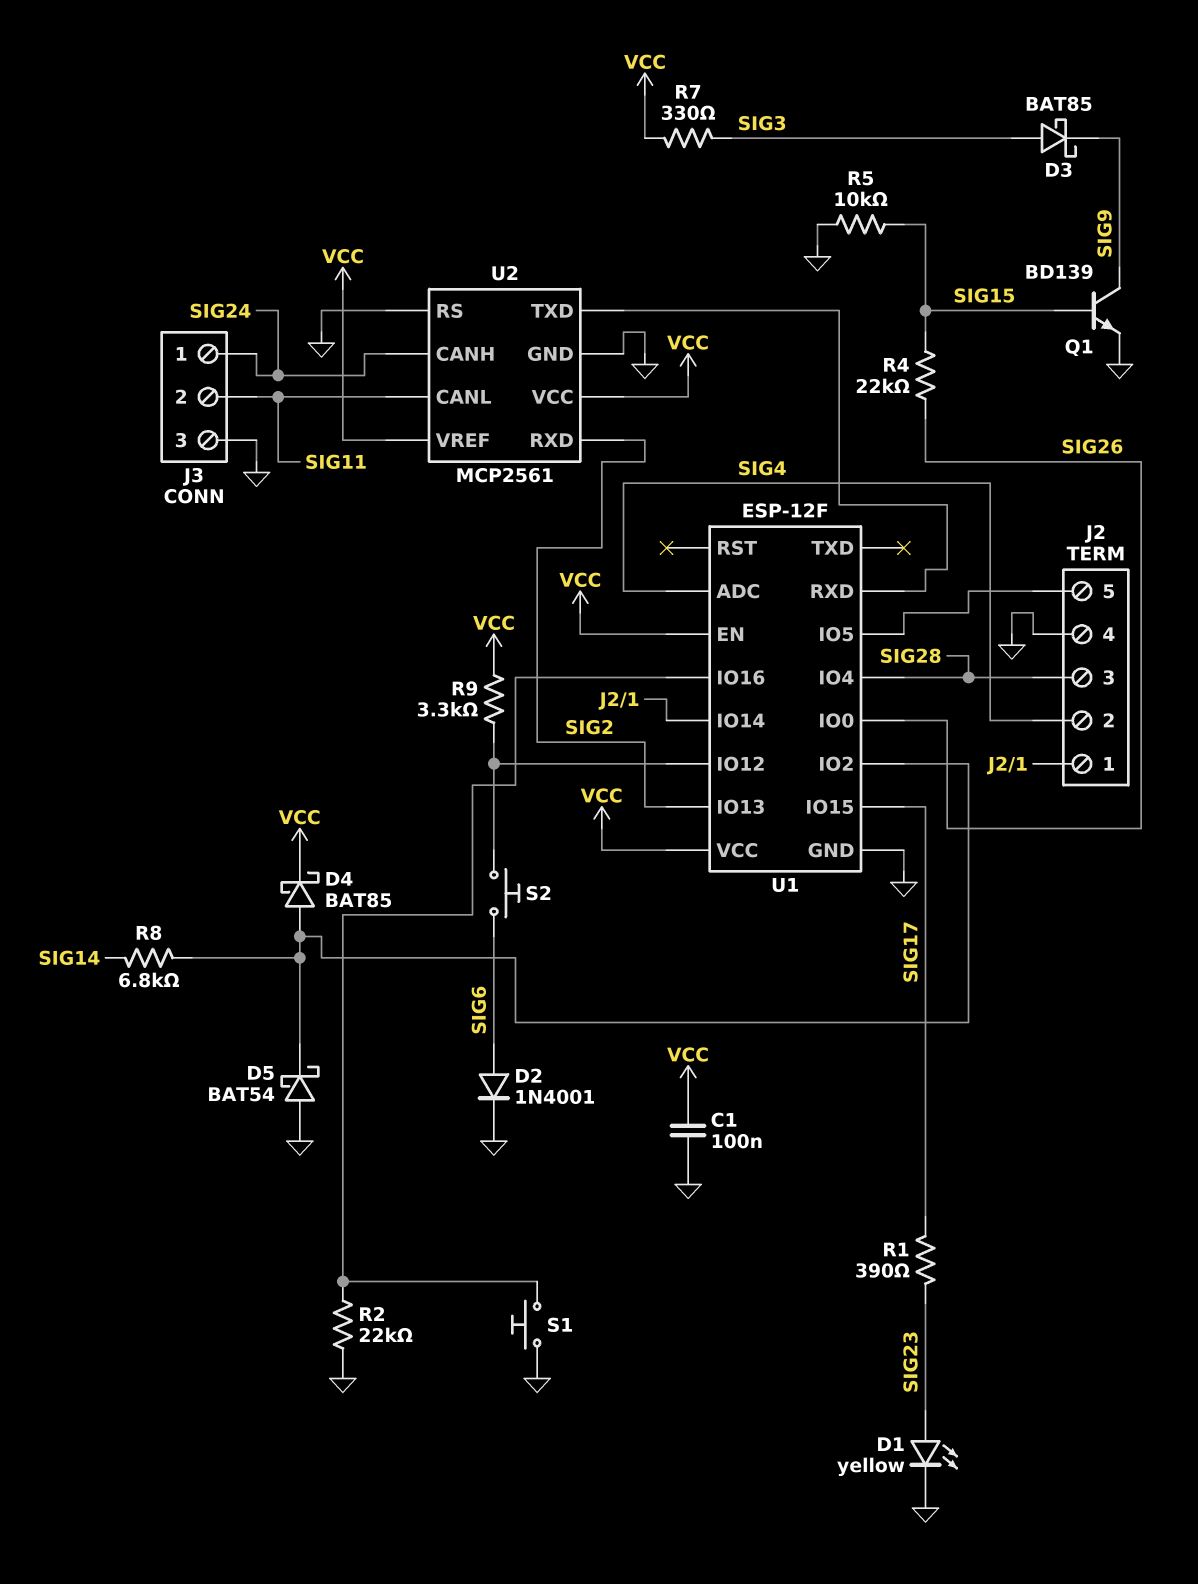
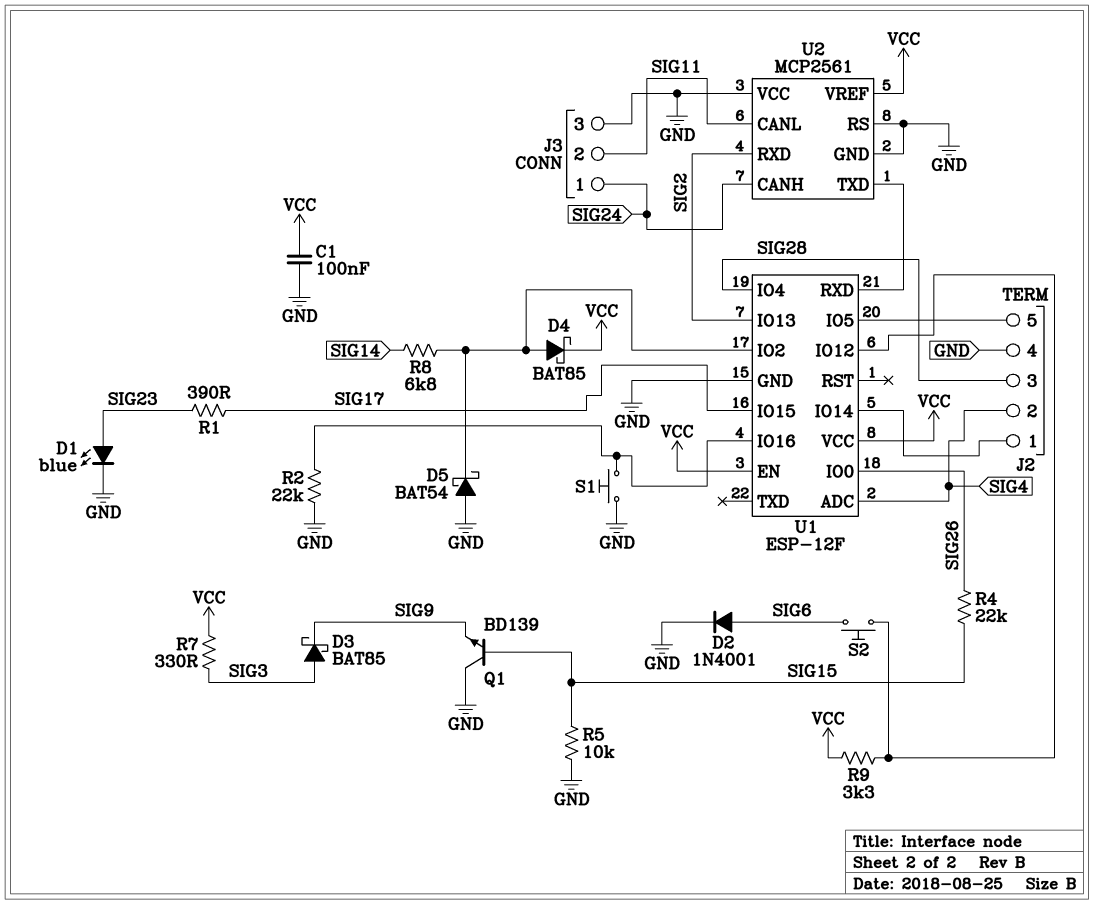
D1: LED yellow (A SIG23, K GND) -> LED blue (A SIG23, K GND)
Q1: NPN BD139 (B SIG15, C SIG9, E GND) -> NPN BD139 (B SIG15, C GND, E SIG9)
U2 pin VCC: VCC -> GND

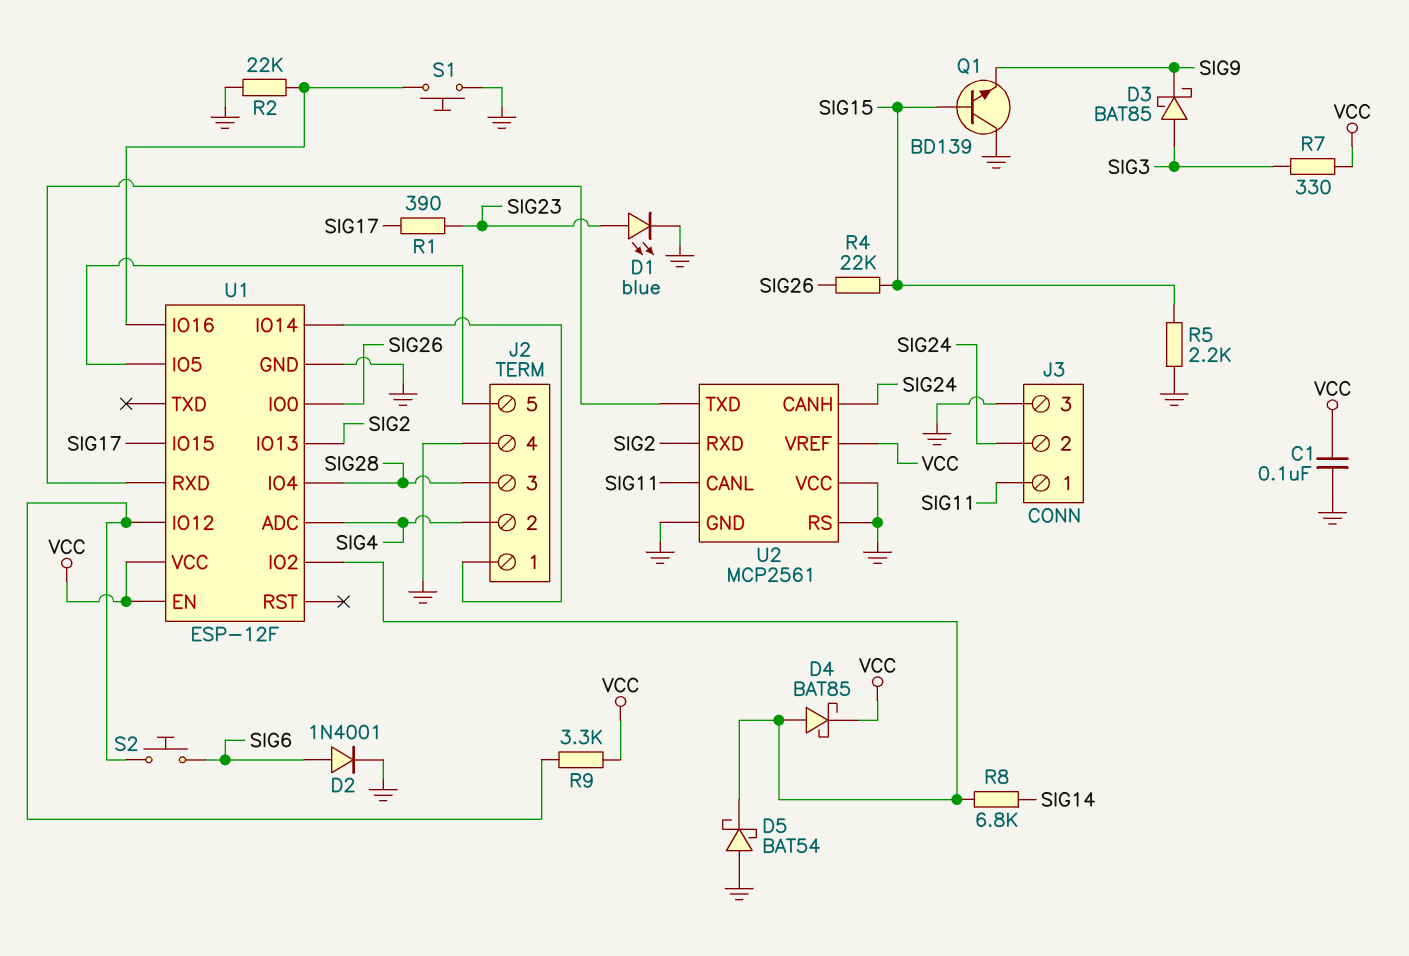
J3 pin 1: SIG24 -> SIG11
J3 pin 2: SIG11 -> SIG24
R5: 10k (GND, SIG15) -> 2.2k (GND, SIG15)

